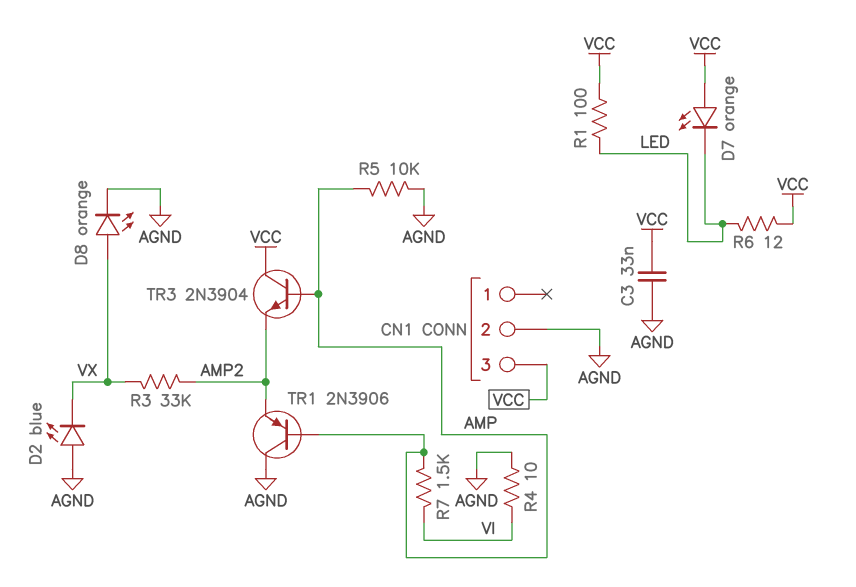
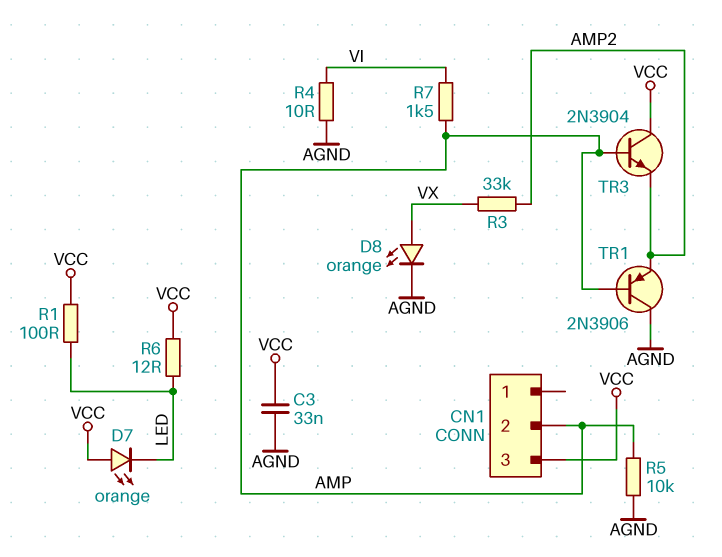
CN1 pin 2: AGND -> AMP
D2: LED blue (A AGND, K VX) -> none

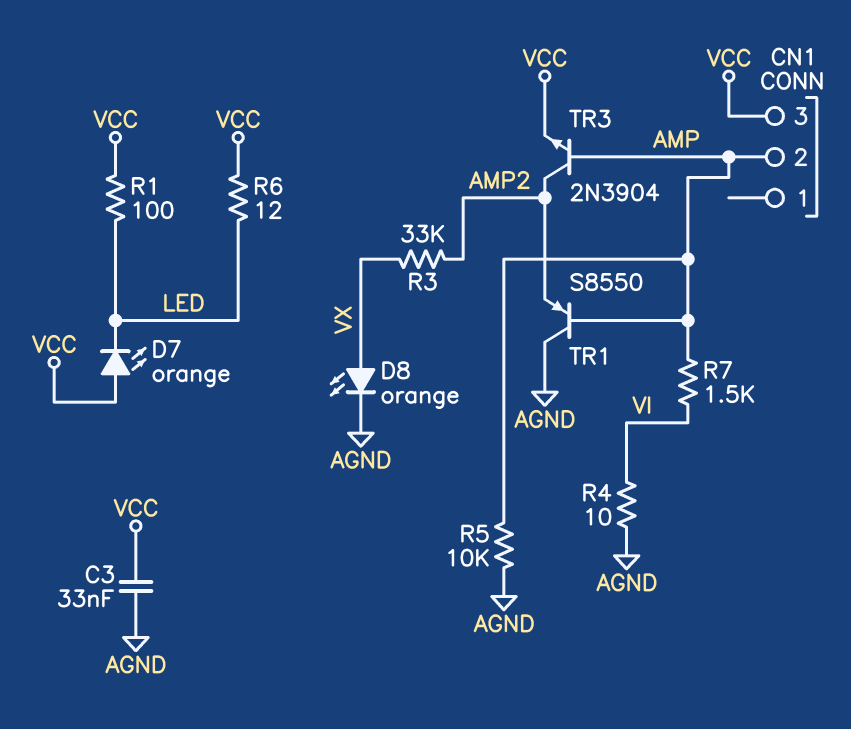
TR1: PNP 2N3906 (B AMP, C AGND, E AMP2) -> PNP S8550 (B AMP, C AGND, E AMP2)
TR3: NPN 2N3904 (B AMP, C VCC, E AMP2) -> NPN 2N3904 (B AMP, C AMP2, E VCC)

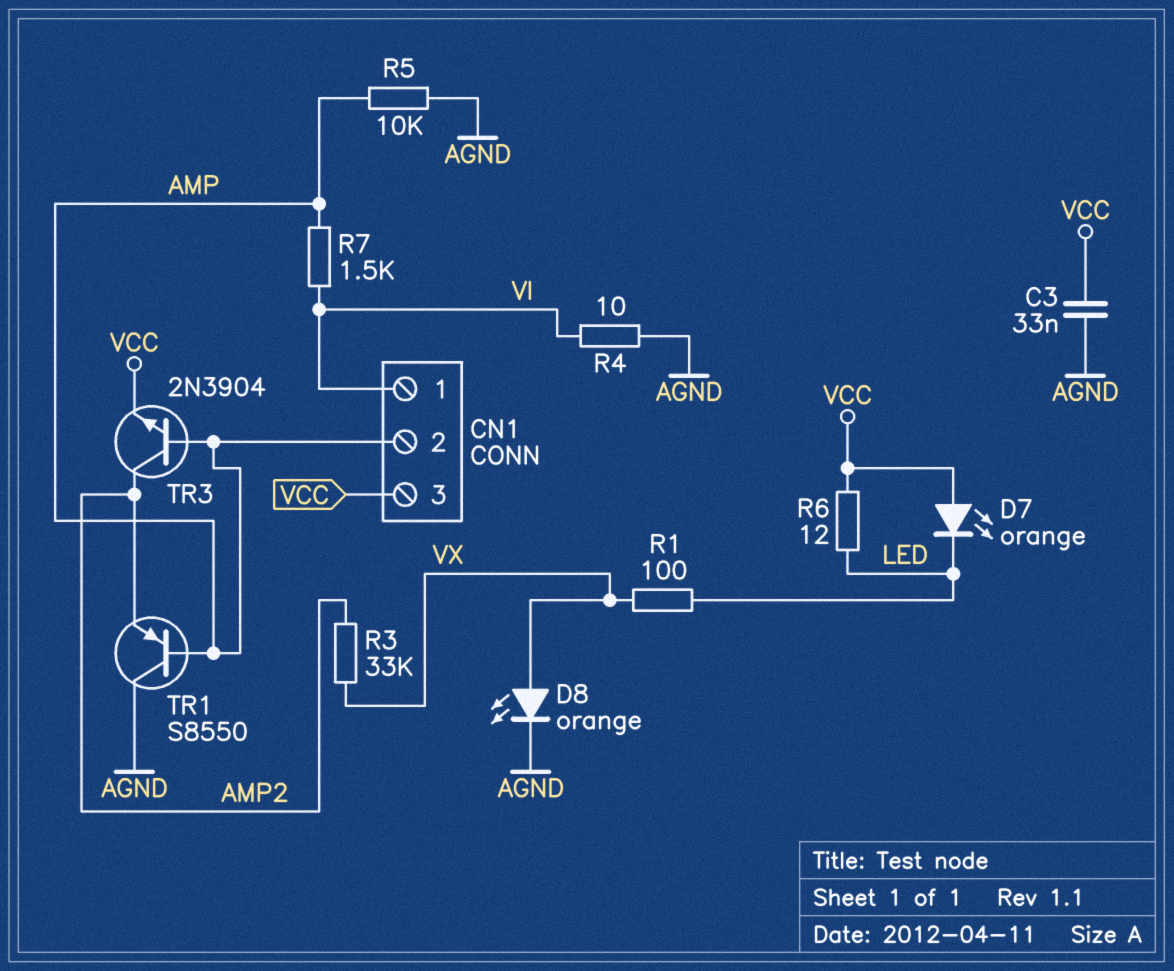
CN1 pin 1: none -> VI
R1: 100 (LED, VCC) -> 100 (LED, VX)

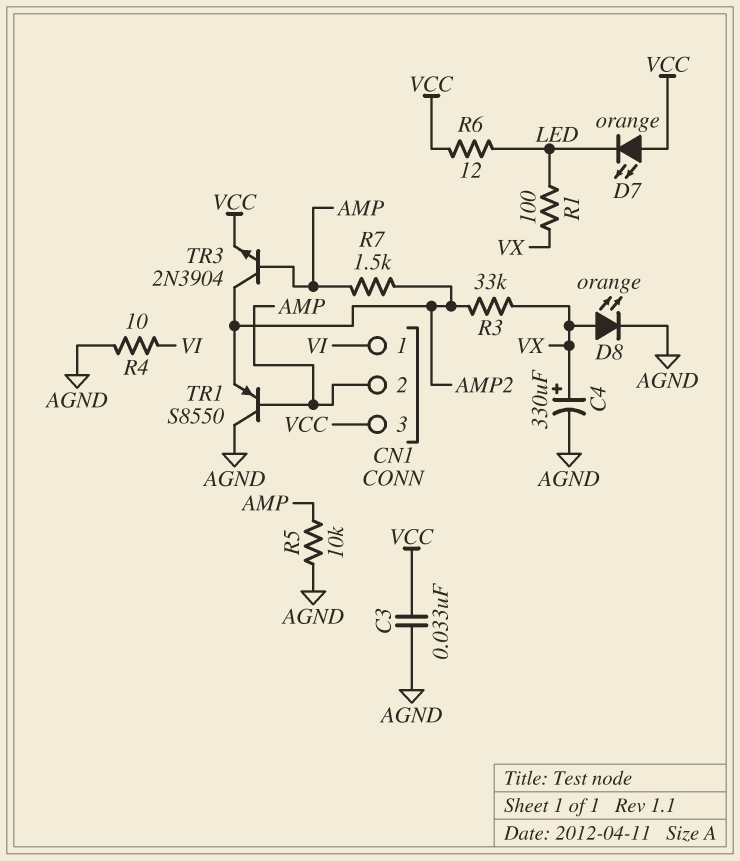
C4: none -> 330uF (plus VX, minus AGND)
R7: 1.5k (AMP, VI) -> 1.5k (AMP, AMP2)

